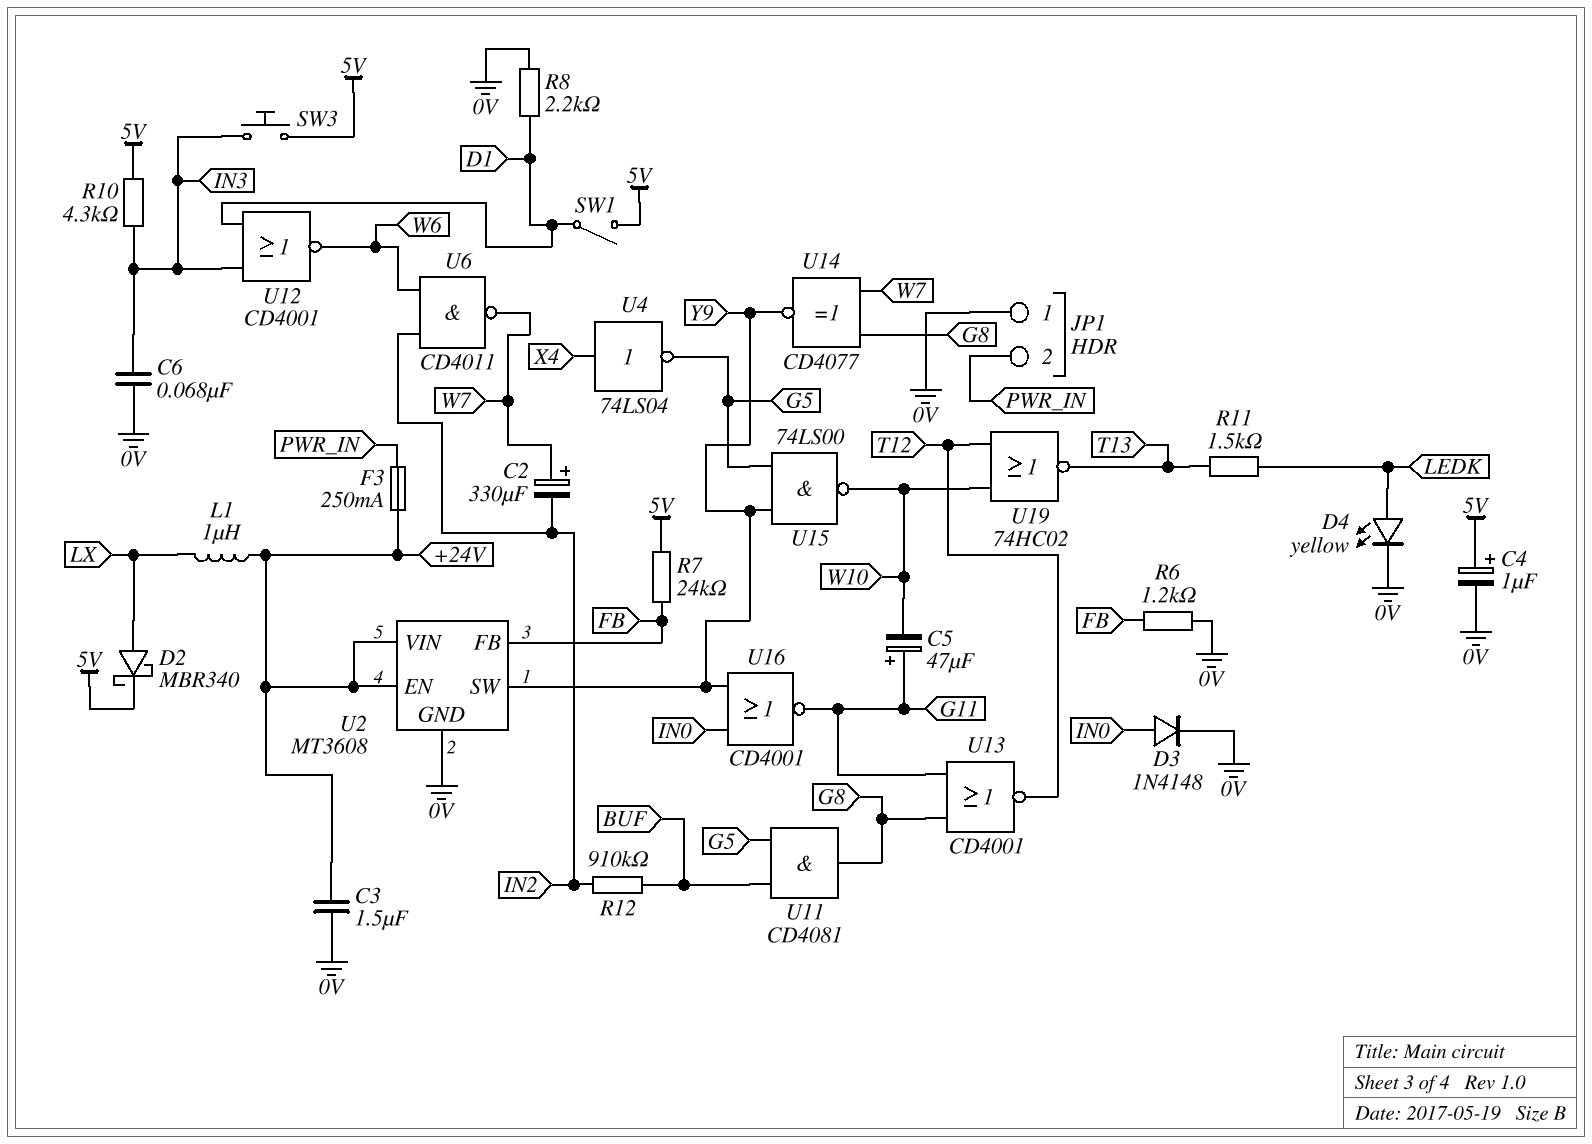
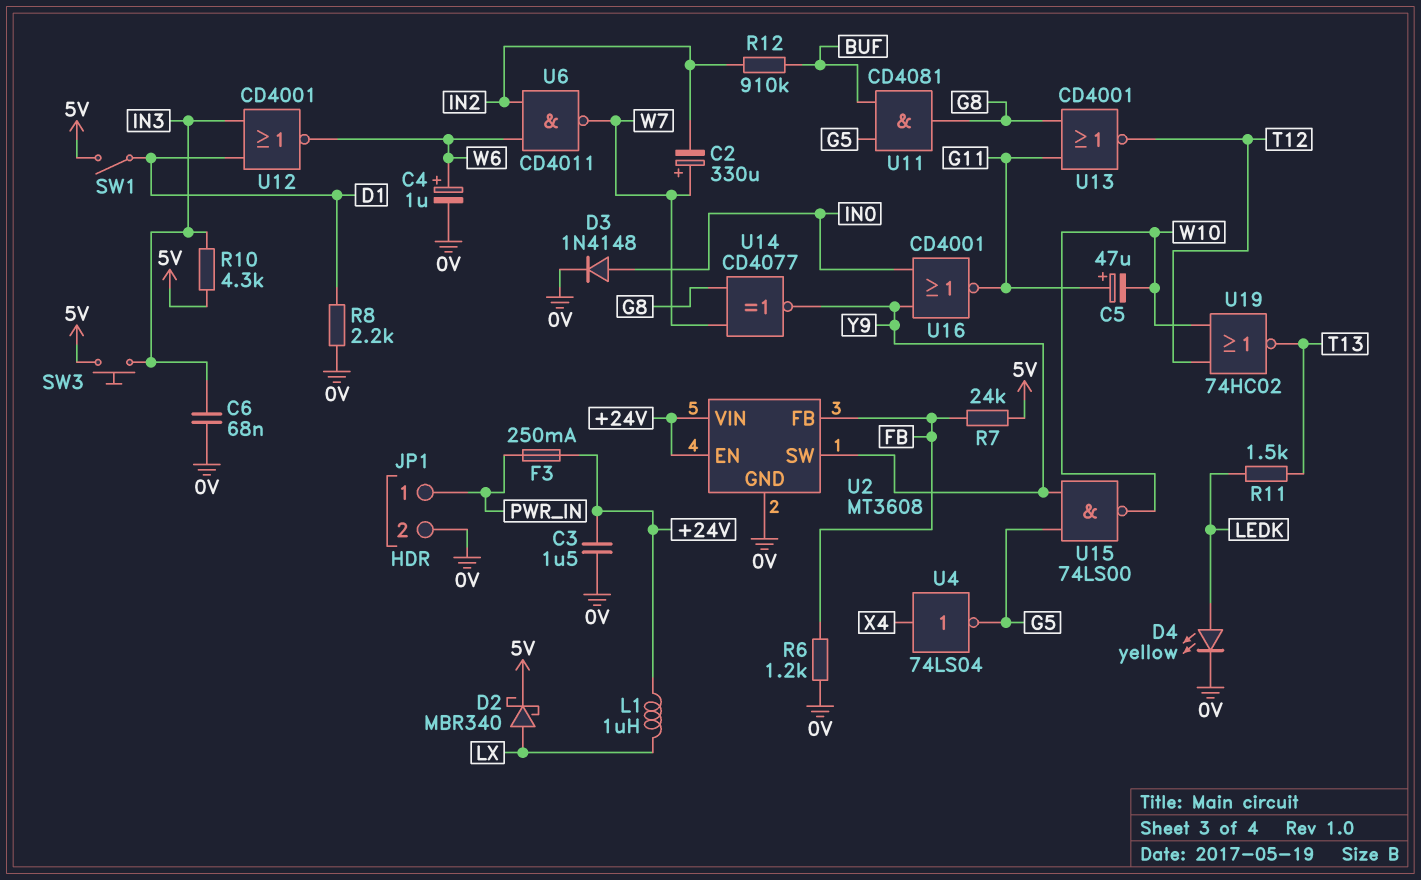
C4: 1uF (plus 5V, minus 0V) -> 1uF (plus W6, minus 0V)
JP1 pin 1: 0V -> PWR_IN
JP1 pin 2: PWR_IN -> 0V

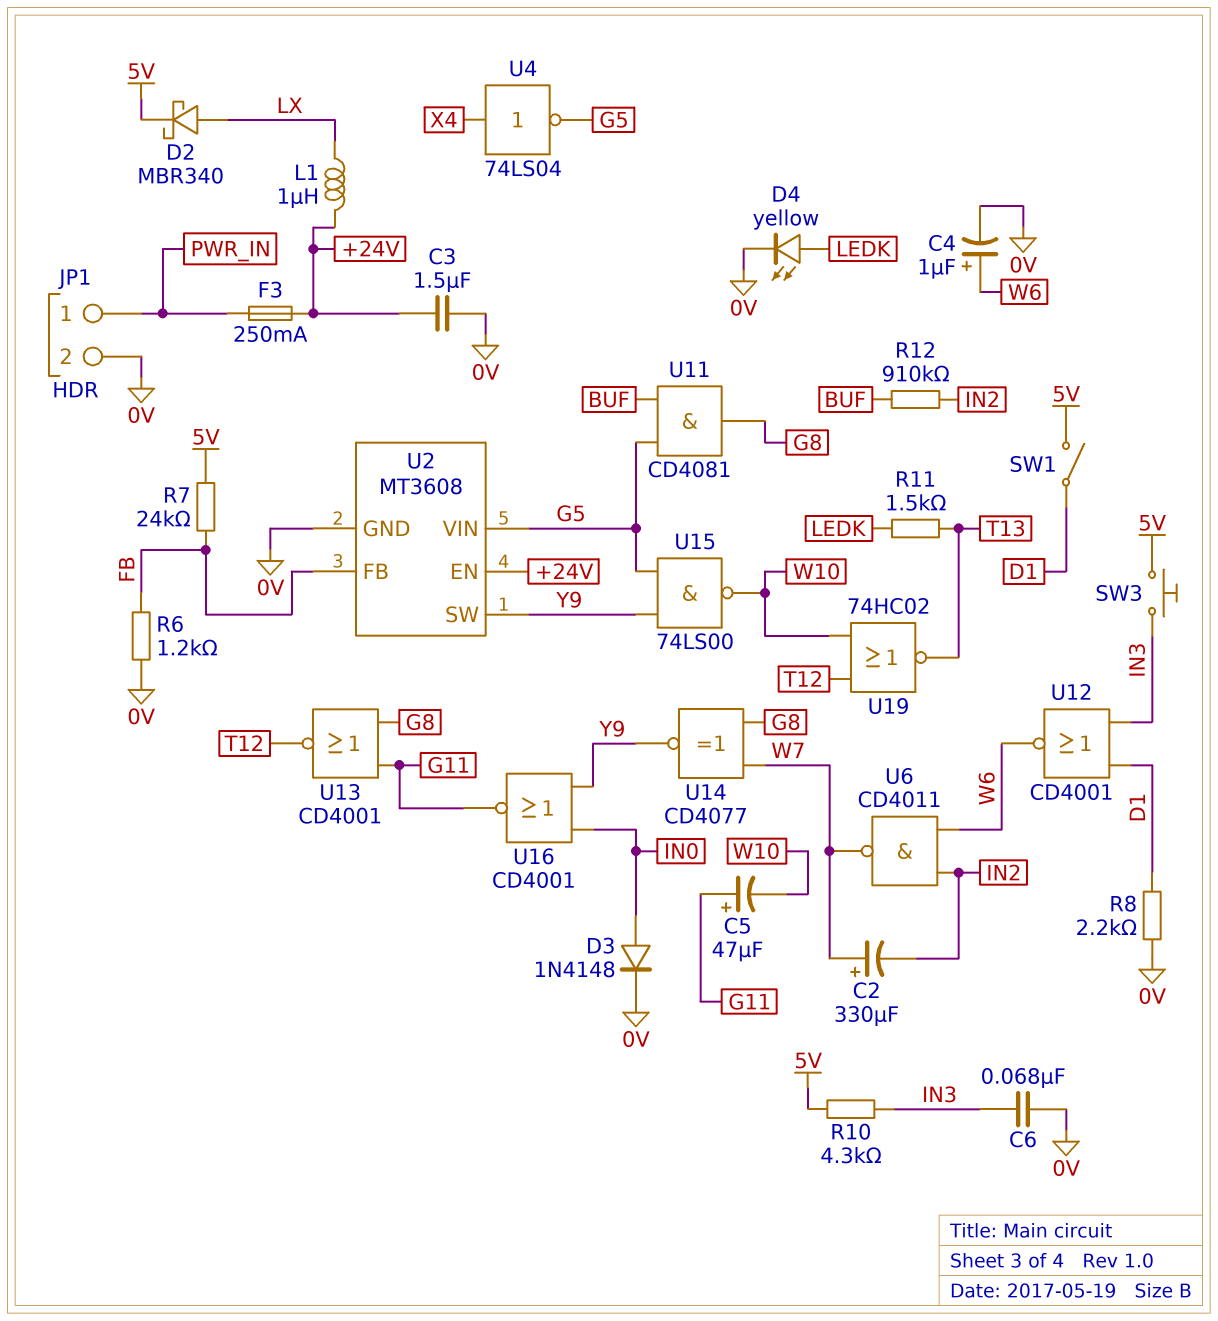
U2 pin VIN: +24V -> G5

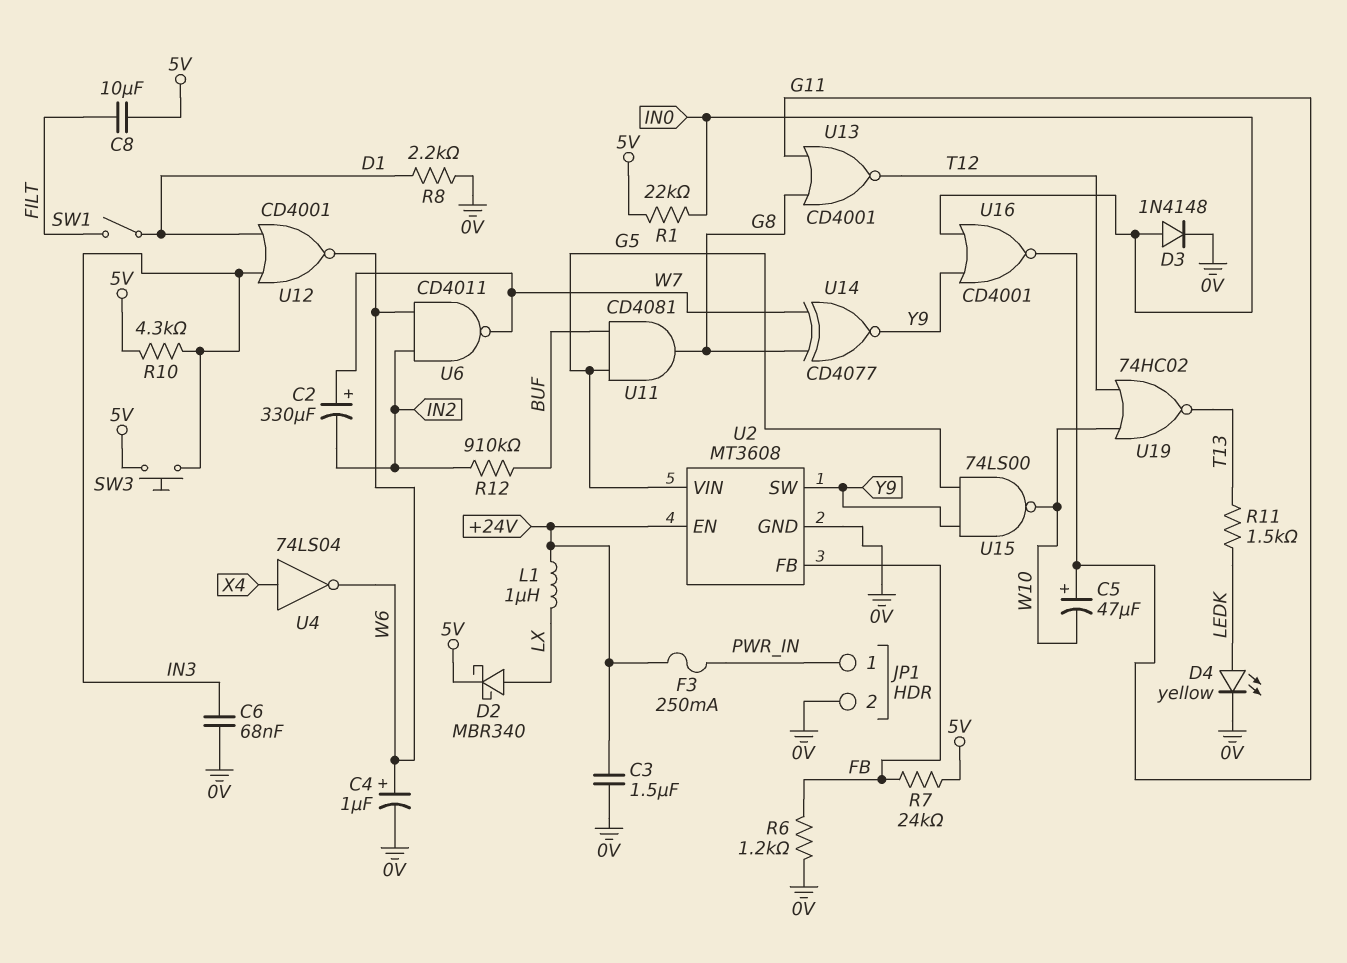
C8: none -> 10uF (5V, FILT)
R1: none -> 22k (5V, IN0)
SW1: switch (5V, D1) -> switch (D1, FILT)
U4: NOT 74LS04 (in X4, out G5) -> NOT 74LS04 (in X4, out W6)

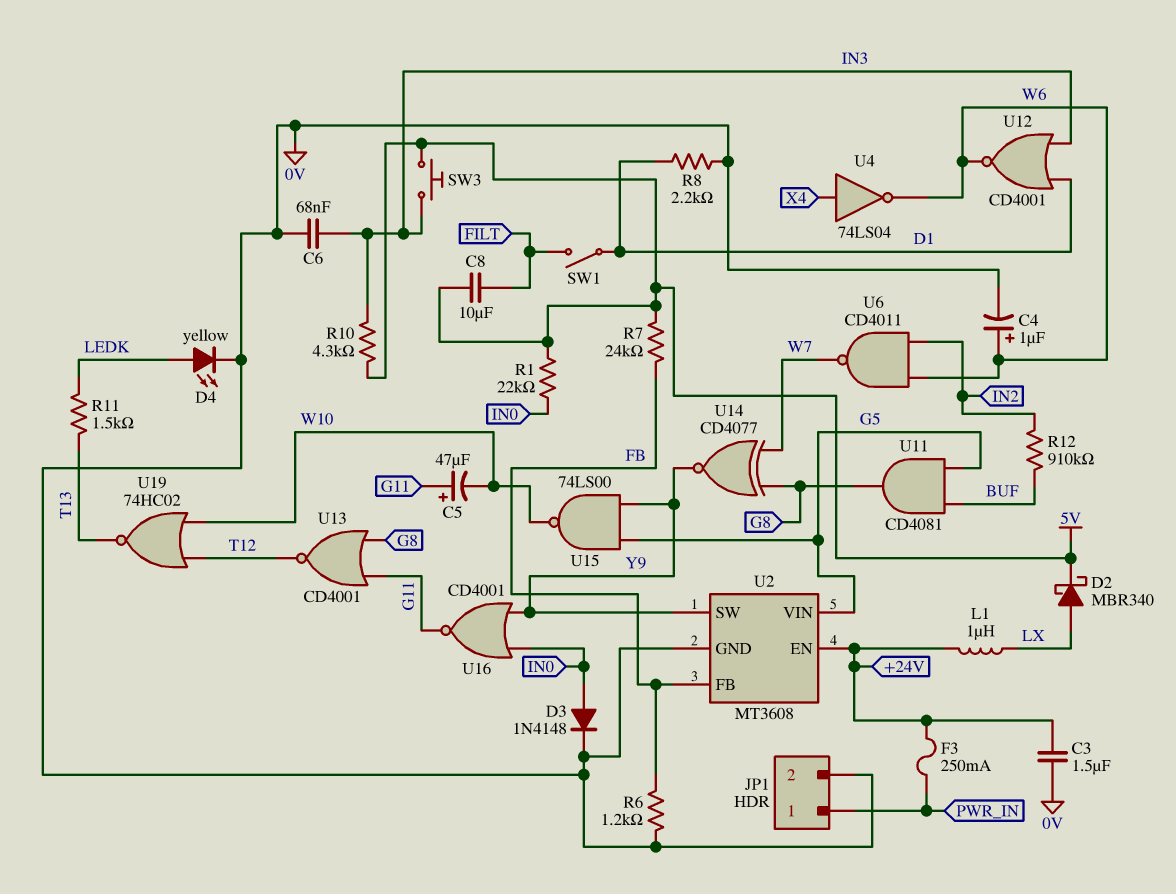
C2: 330uF (plus W7, minus IN2) -> none

